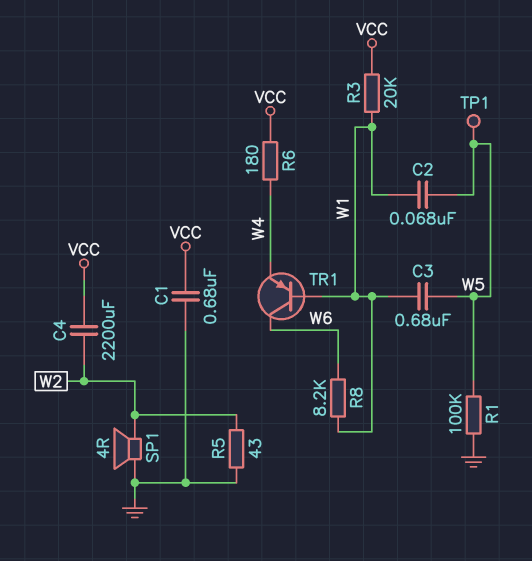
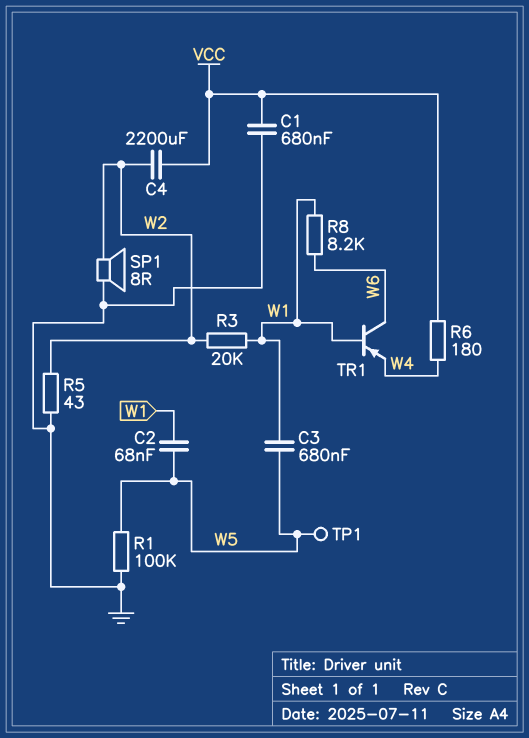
R3: 20k (VCC, W1) -> 20k (W1, W2)
SP1: speaker 4R (GND, W2) -> speaker 8R (GND, W2)

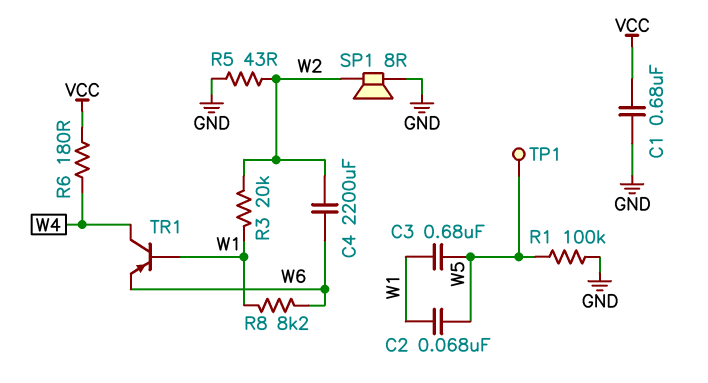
C4: 2200uF (VCC, W2) -> 2200uF (W2, W6)
TR1: PNP (B W1, C W6, E W4) -> PNP (B W1, C W4, E W6)

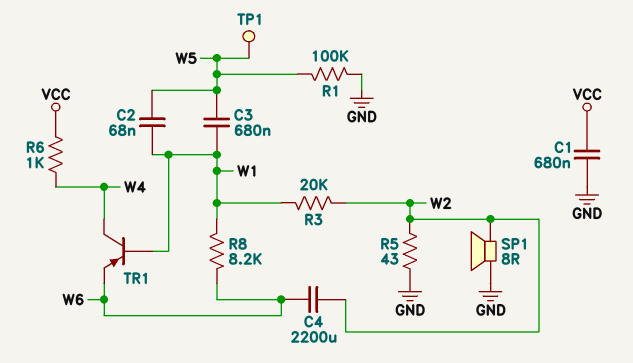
R6: 180 (VCC, W4) -> 1k (VCC, W4)

